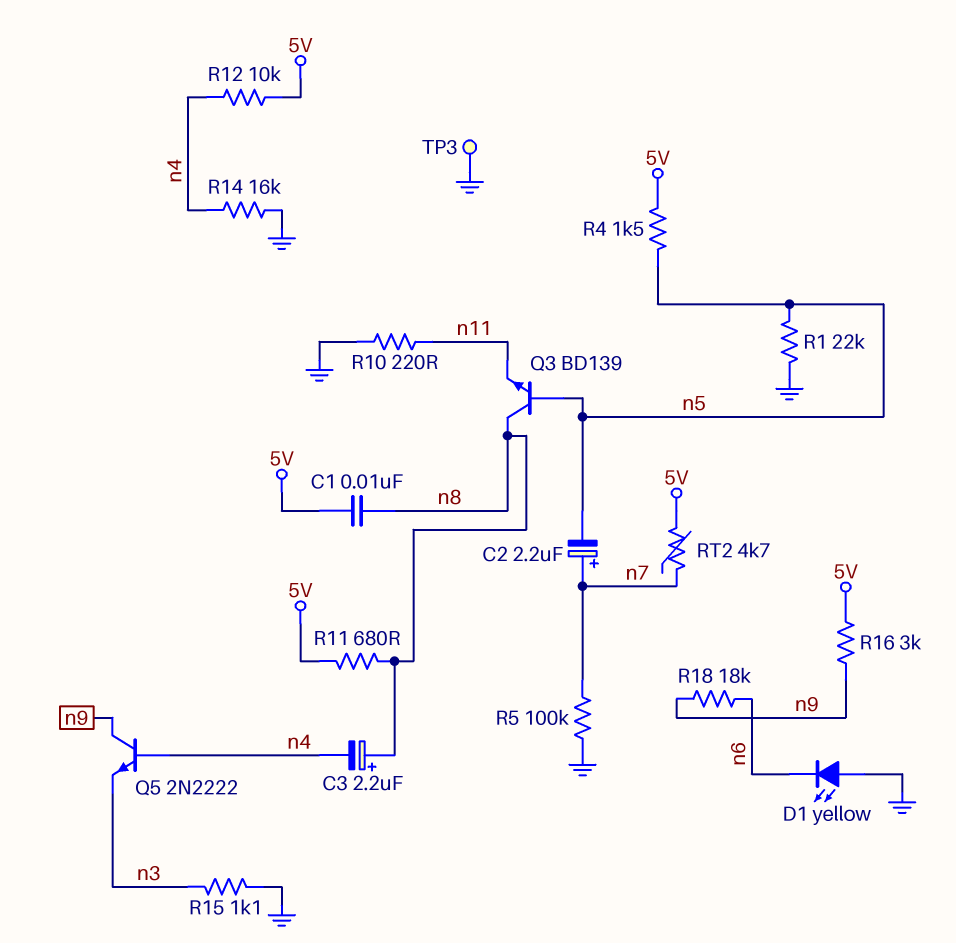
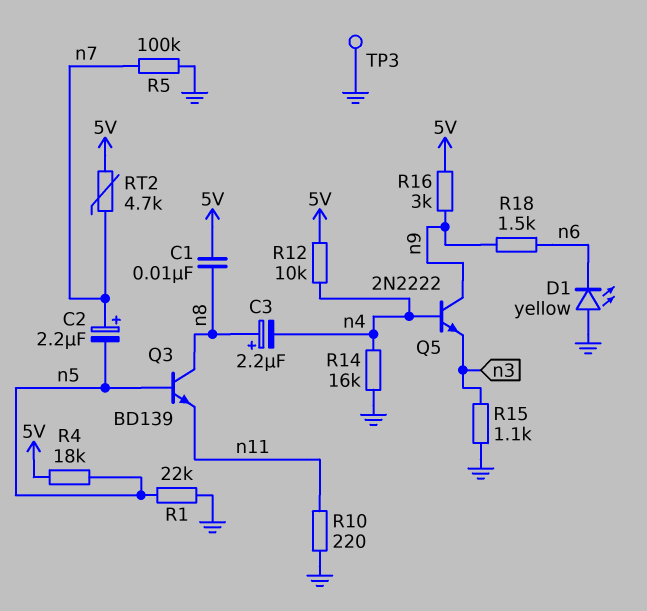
R4: 1.5k (5V, n5) -> 18k (5V, n5)
R11: 680 (5V, n8) -> none
R18: 18k (n6, n9) -> 1.5k (n6, n9)

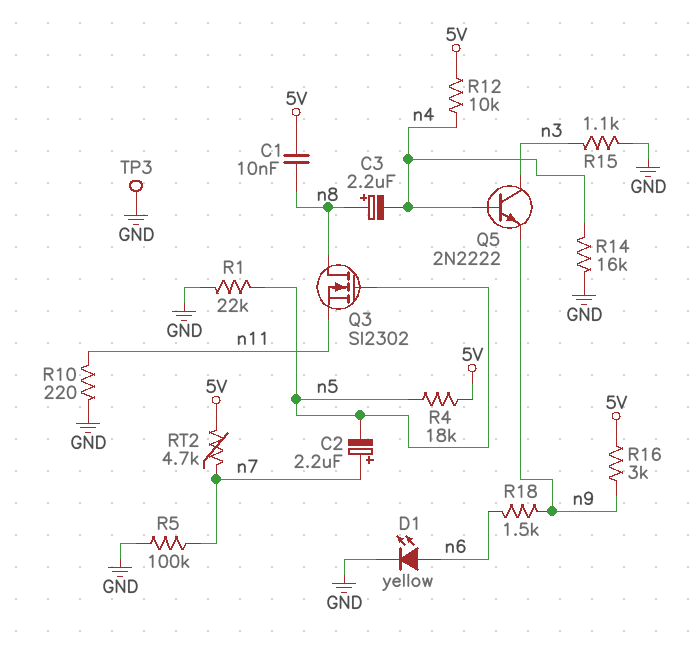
D1: LED yellow (A GND, K n6) -> LED yellow (A n6, K GND)
Q3: NPN BD139 (B n5, C n8, E n11) -> NMOS SI2302 (G n5, D n8, S n11)
Q5: NPN 2N2222 (B n4, C n9, E n3) -> NPN 2N2222 (B n4, C n3, E n9)

